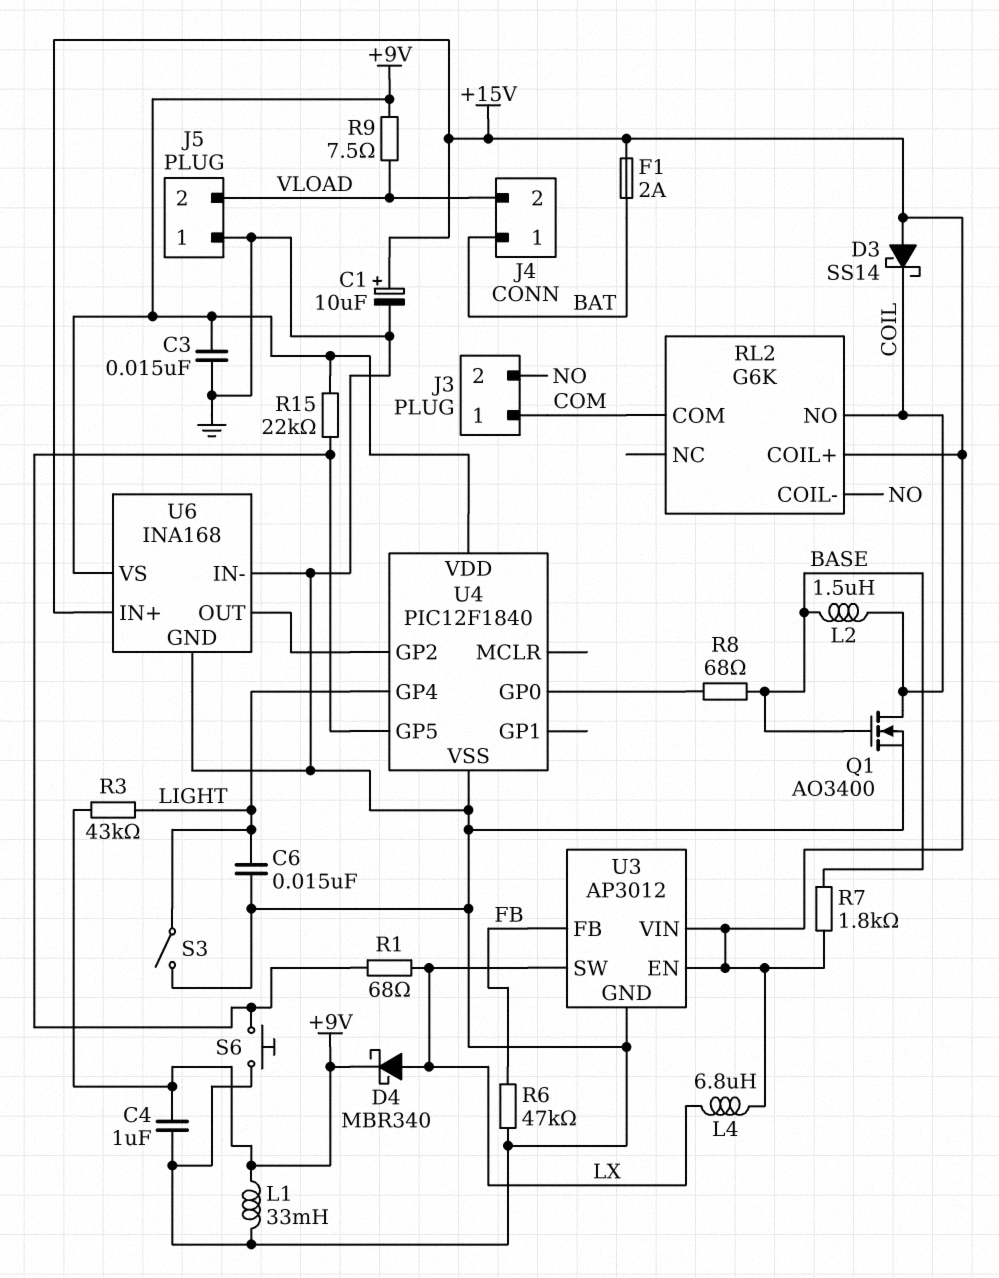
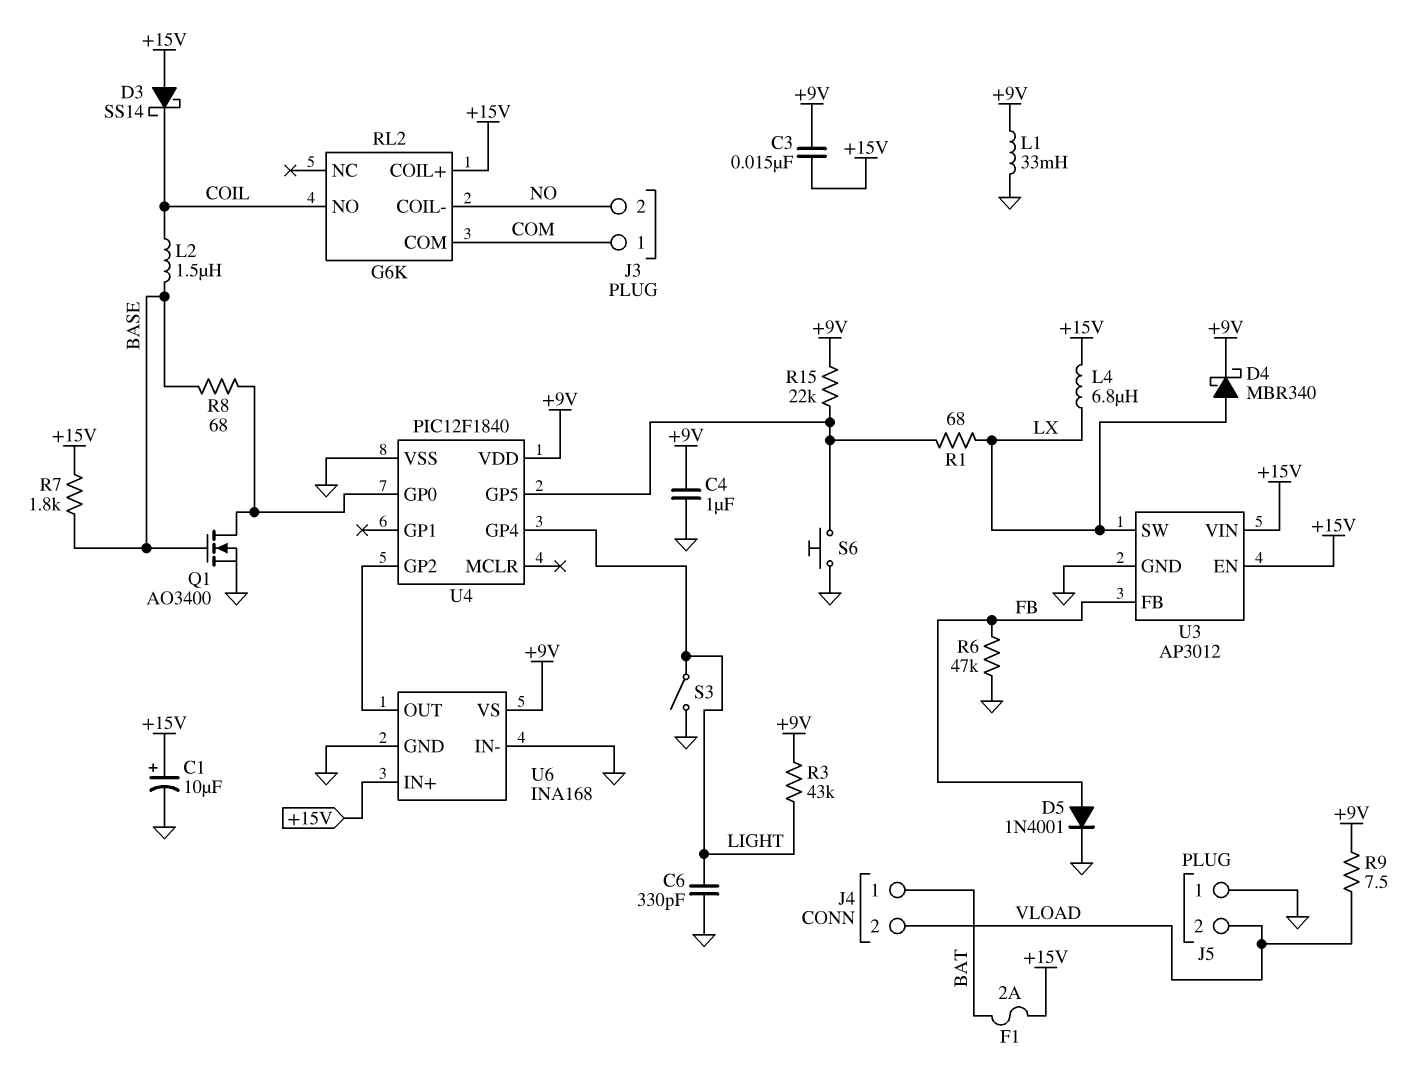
C3: 15nF (+9V, GND) -> 15nF (+9V, +15V)
C6: 15nF (GND, LIGHT) -> 330pF (GND, LIGHT)
D5: none -> diode 1N4001 (A FB, K GND)
Q1: NMOS AO3400 (G BASE, D COIL, S GND) -> NMOS AO3400 (G BASE, D U4/GP0, S GND)

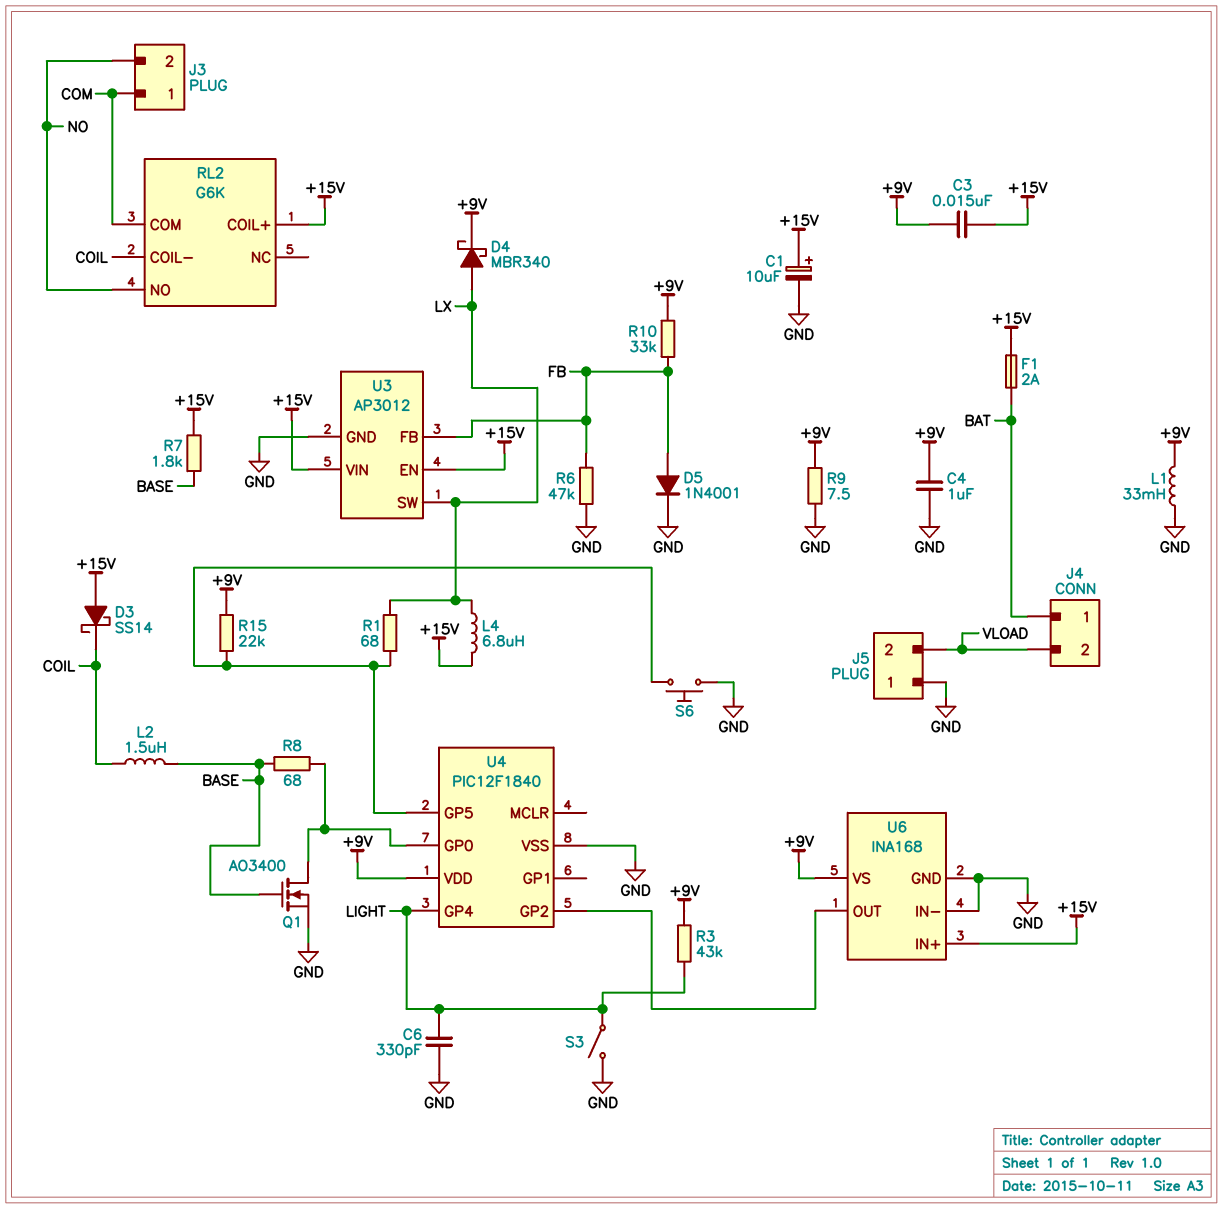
R9: 7.5 (+9V, VLOAD) -> 7.5 (+9V, GND)
R10: none -> 33k (+9V, FB)
RL2 pin COIL-: NO -> COIL
RL2 pin NO: COIL -> NO

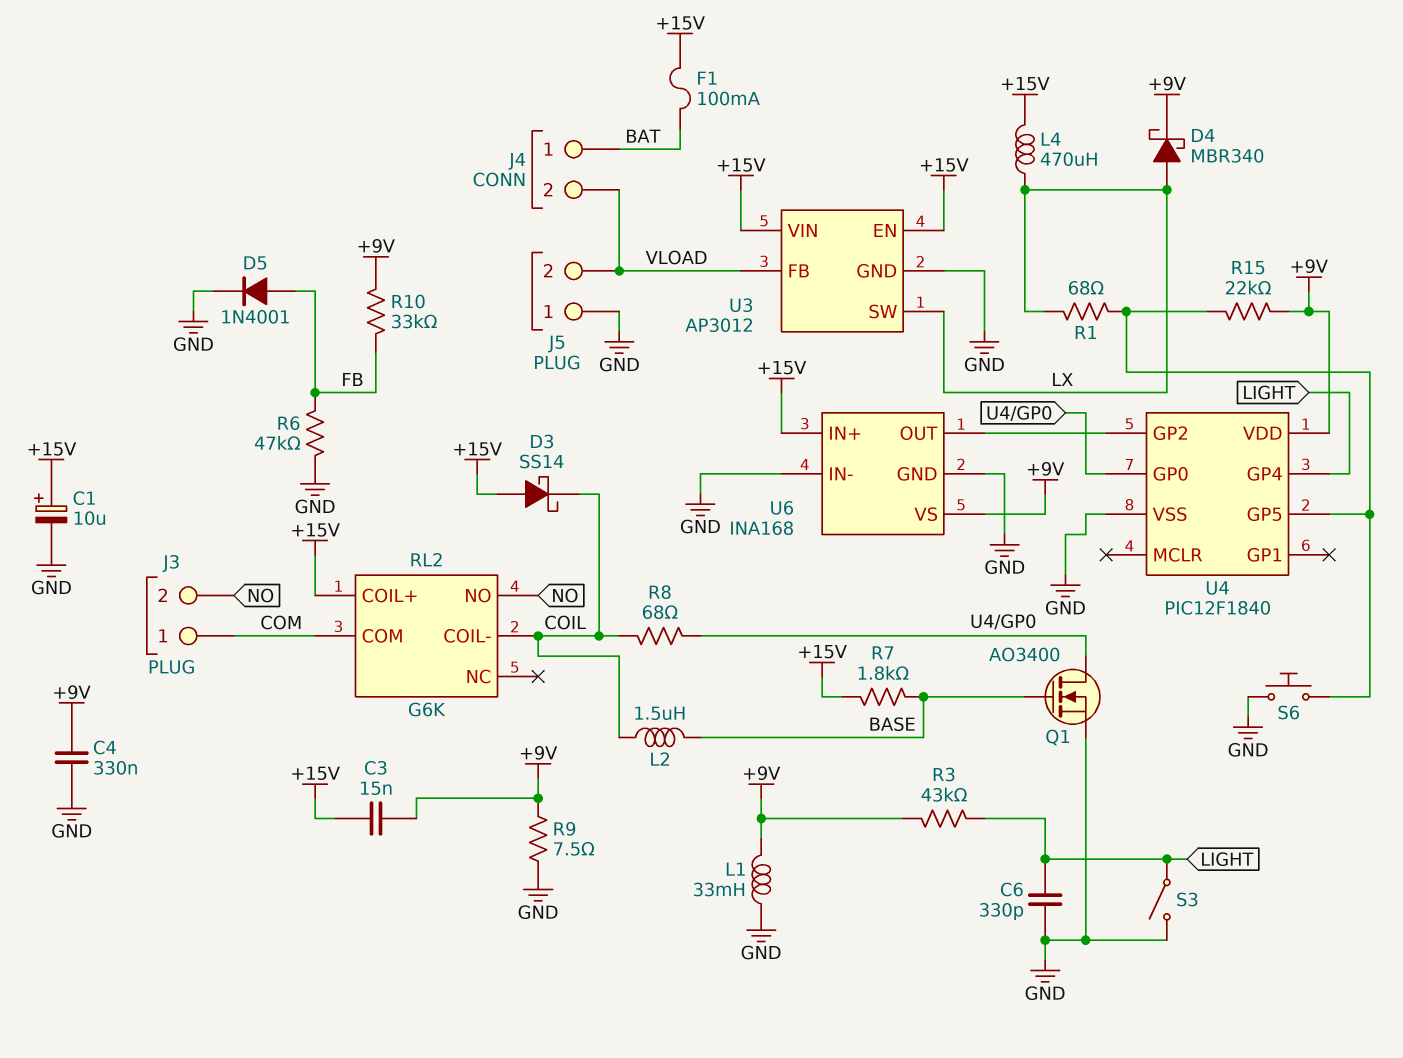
C4: 1uF (+9V, GND) -> 330nF (+9V, GND)
F1: 2A (+15V, BAT) -> 100mA (+15V, BAT)
L4: 6.8uH (+15V, LX) -> 470uH (+15V, LX)
R8: 68 (BASE, U4/GP0) -> 68 (COIL, U4/GP0)
U3 pin FB: FB -> VLOAD

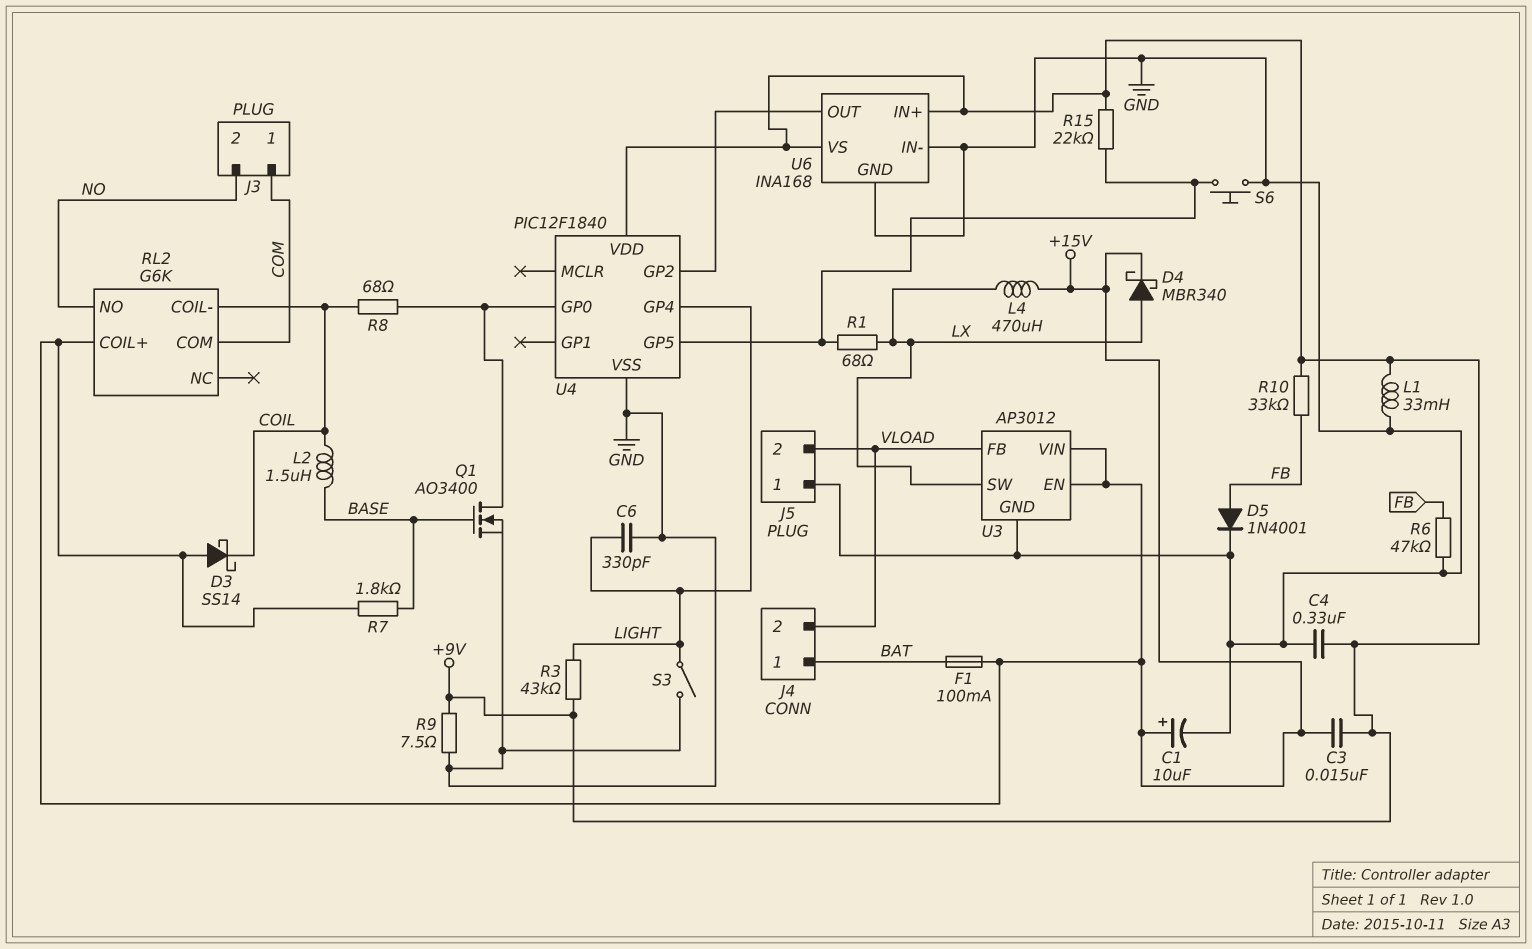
D4: schottky MBR340 (A LX, K +9V) -> schottky MBR340 (A LX, K +15V)
U6 pin IN+: +15V -> +9V

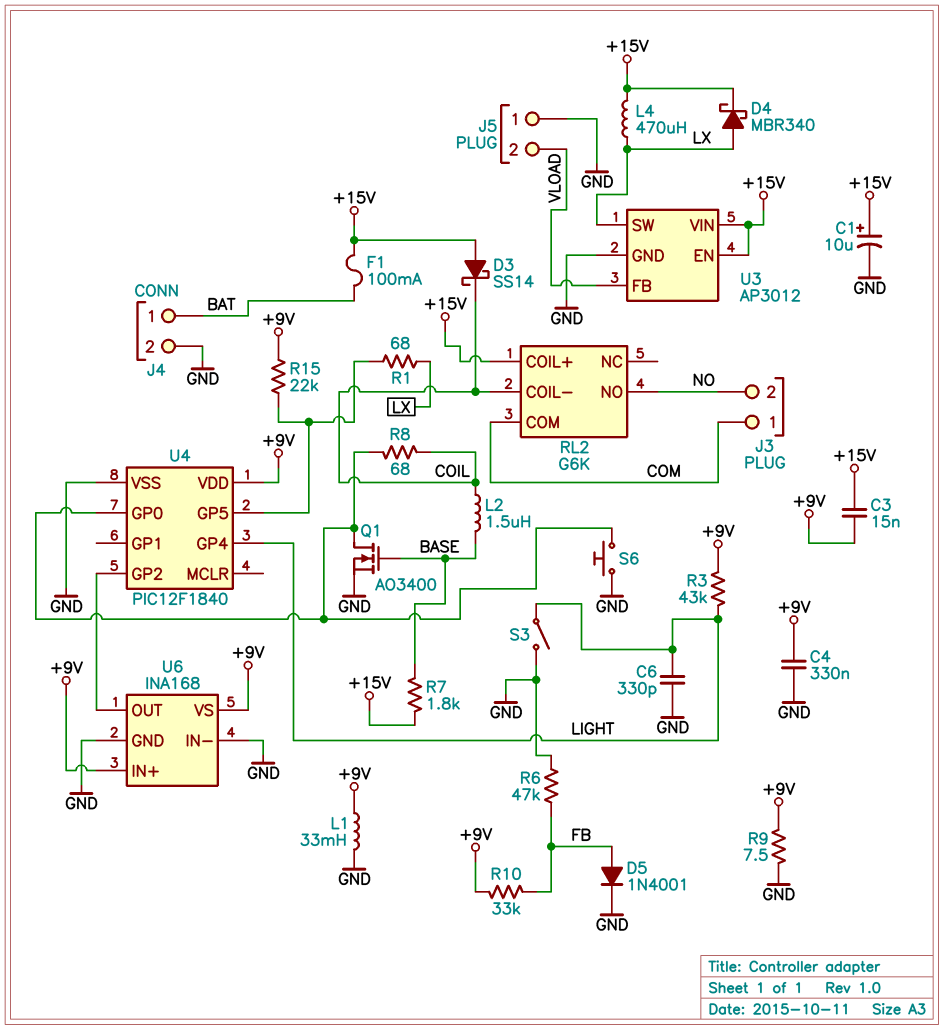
J4 pin 2: VLOAD -> GND
S6: button (GND, U4/GP5) -> button (GND, U4/GP0)

